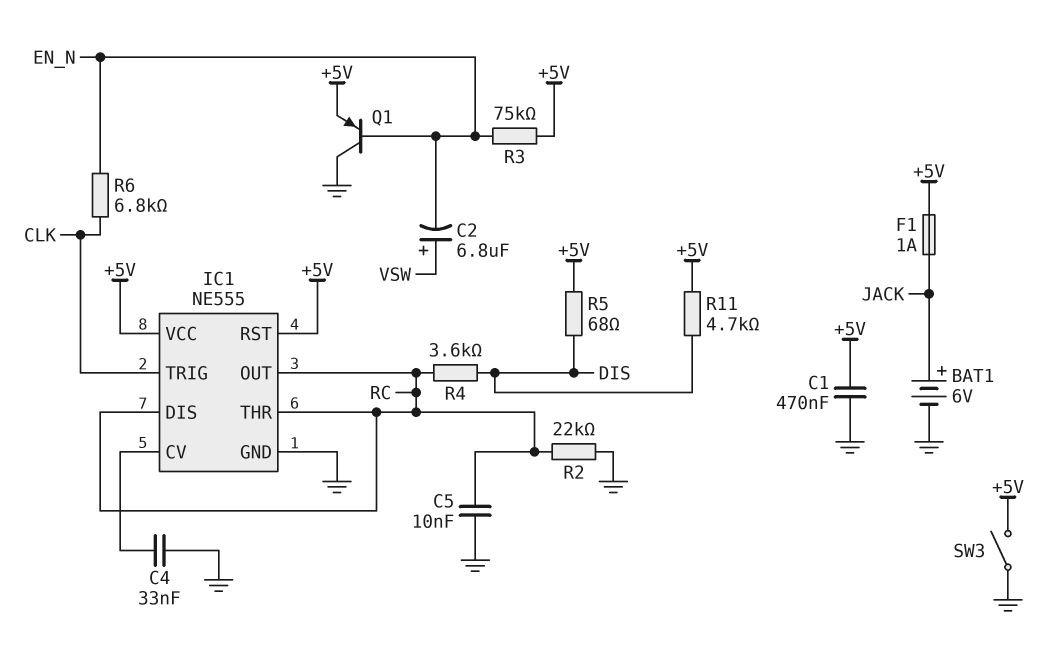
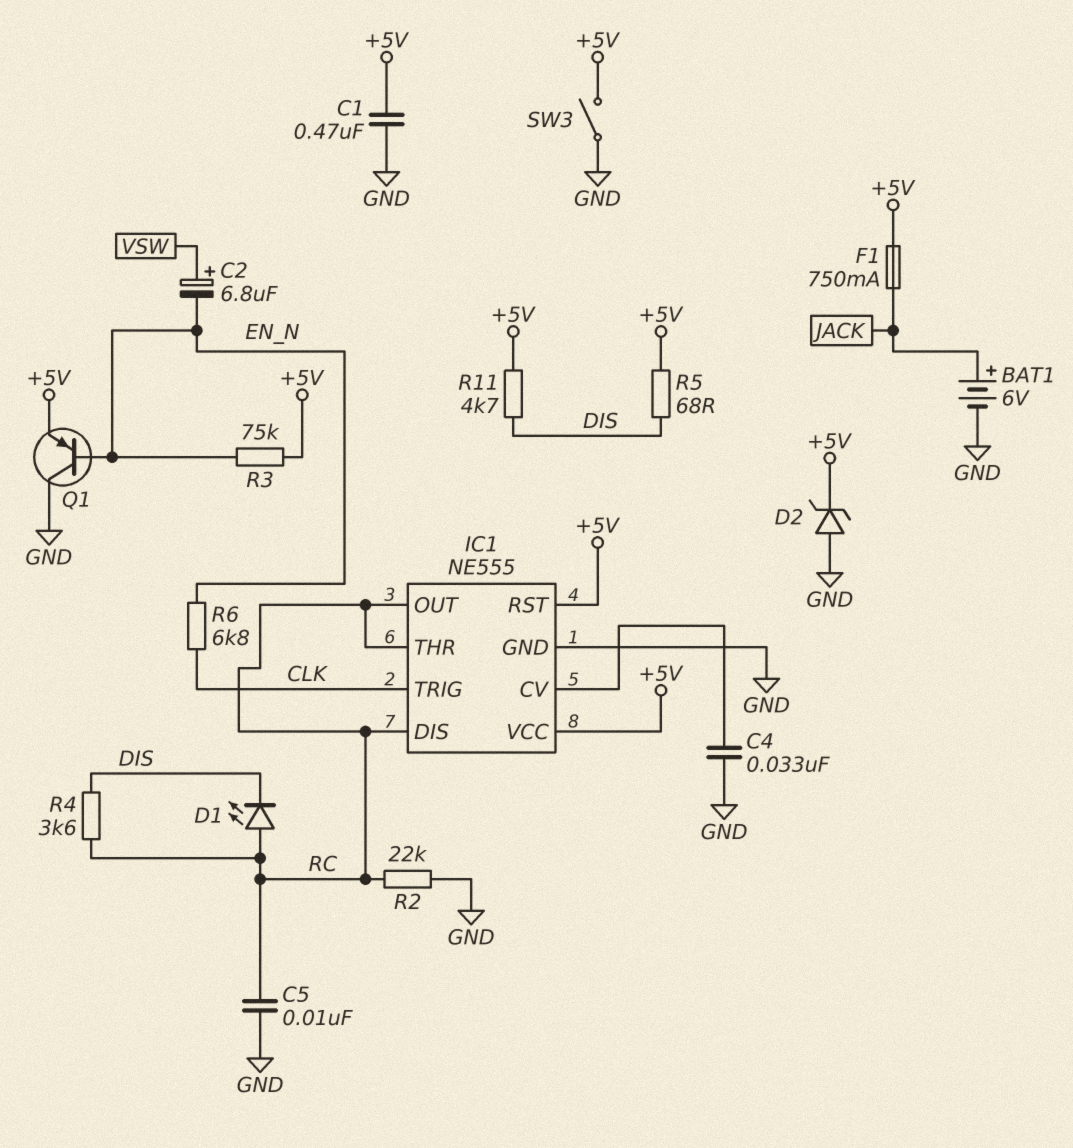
D1: none -> LED (A RC, K DIS)
D2: none -> zener (A GND, K +5V)
F1: 1A (+5V, JACK) -> 750mA (+5V, JACK)

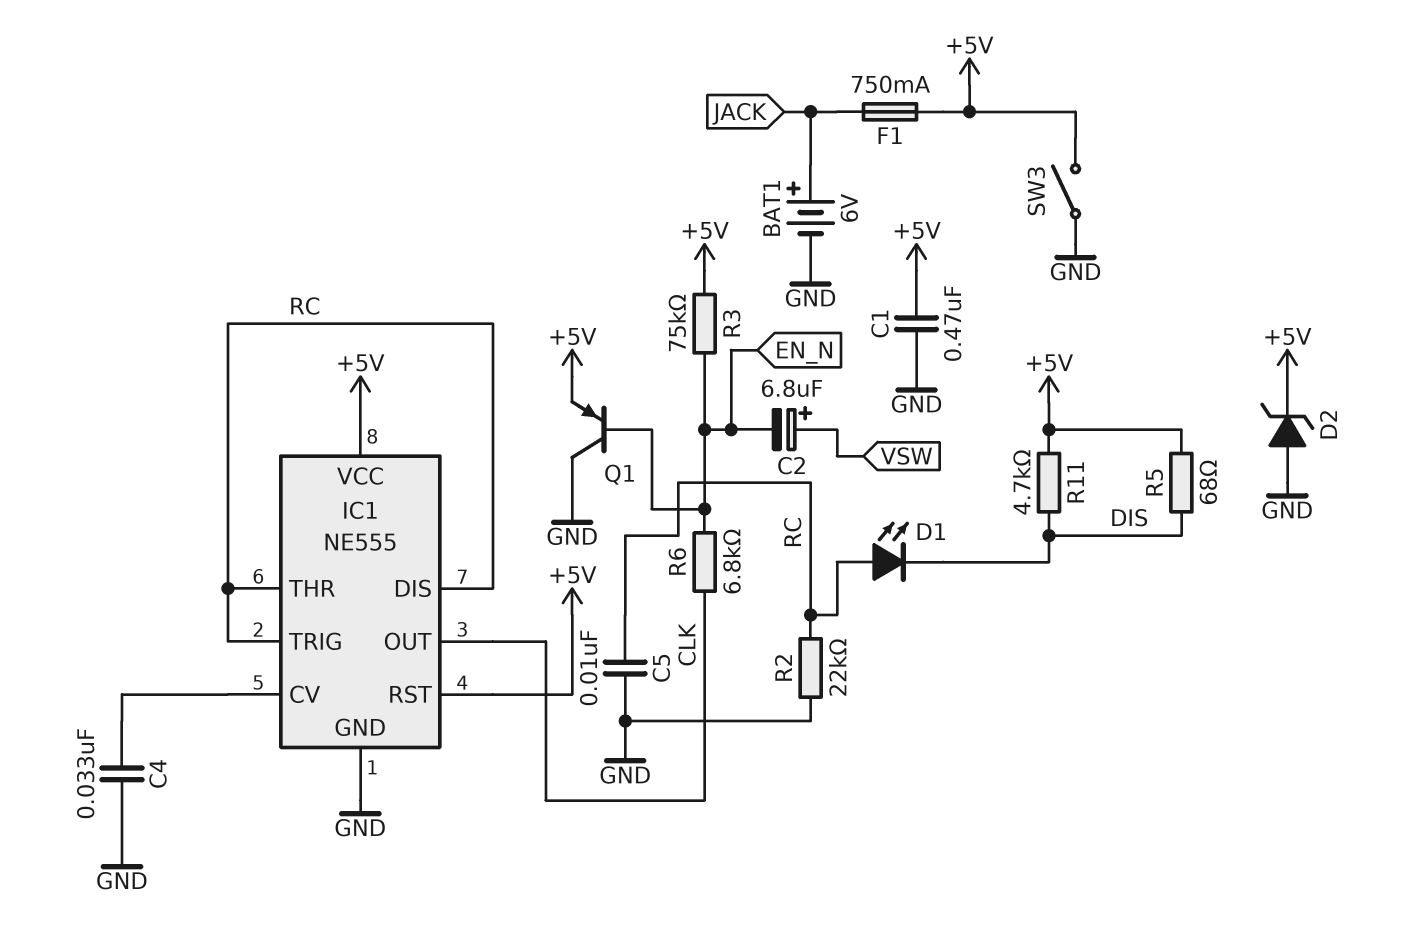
IC1 pin OUT: RC -> CLK
IC1 pin TRIG: CLK -> RC
R4: 3.6k (DIS, RC) -> none

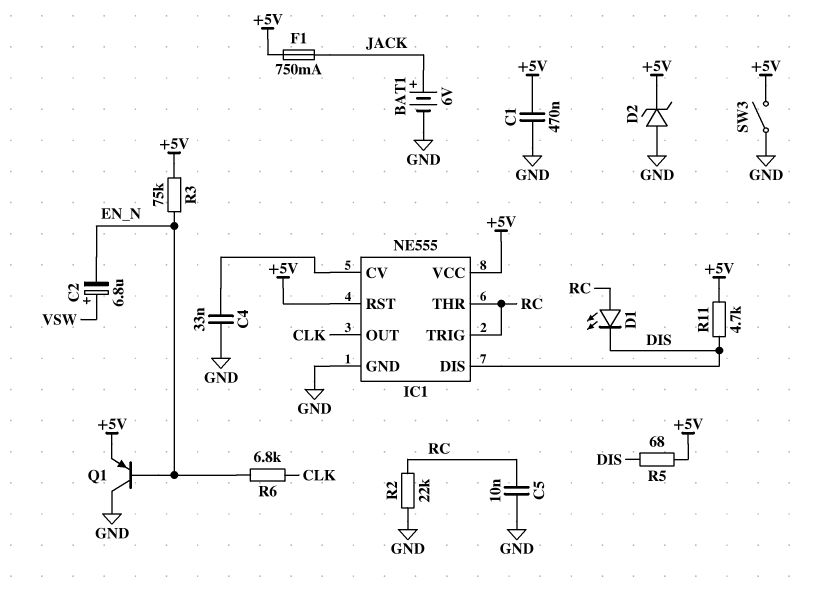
IC1 pin DIS: RC -> DIS

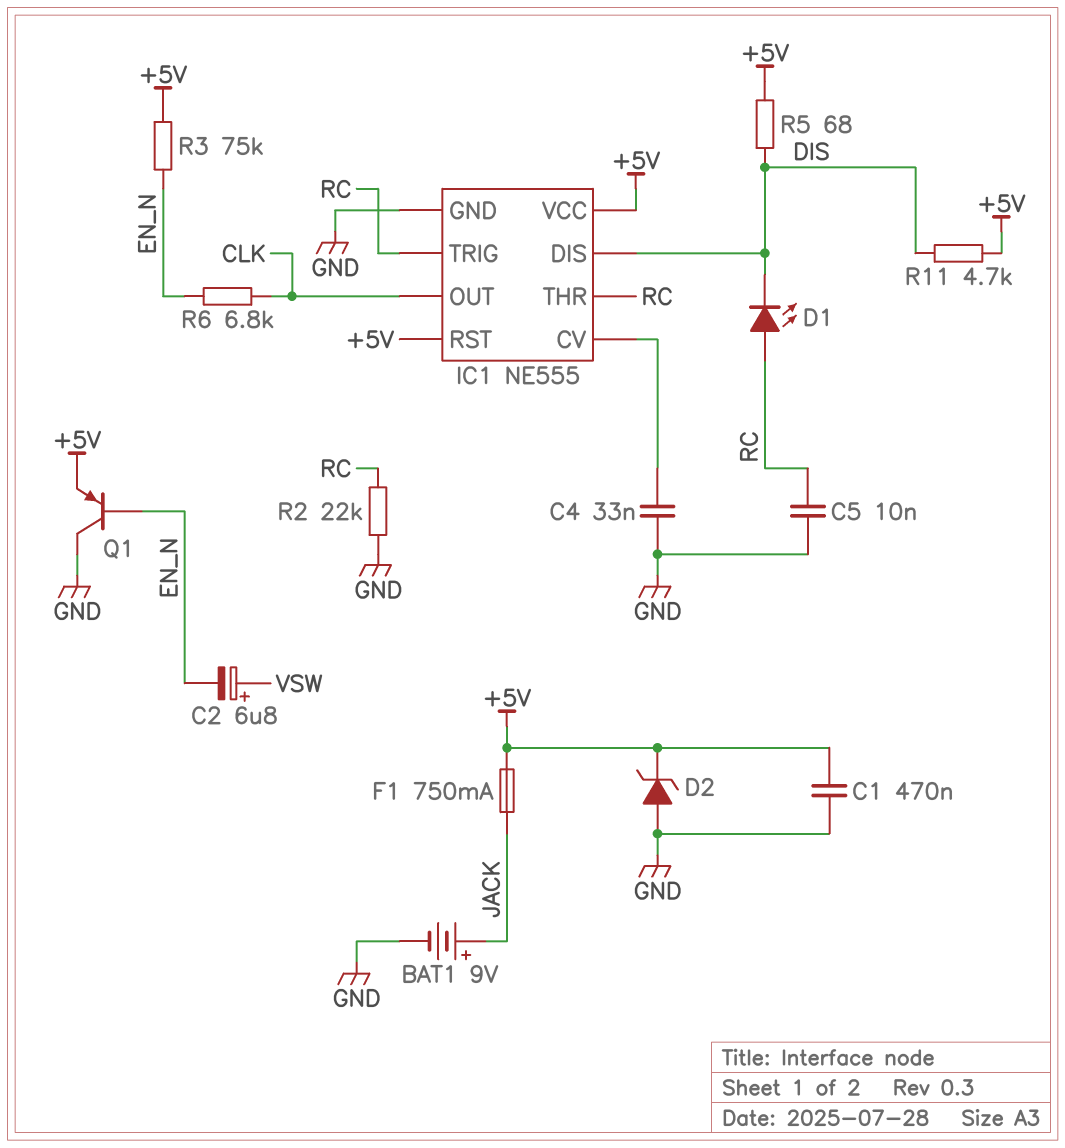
BAT1: 6V (plus JACK, minus GND) -> 9V (plus JACK, minus GND)
SW3: switch (+5V, GND) -> none

